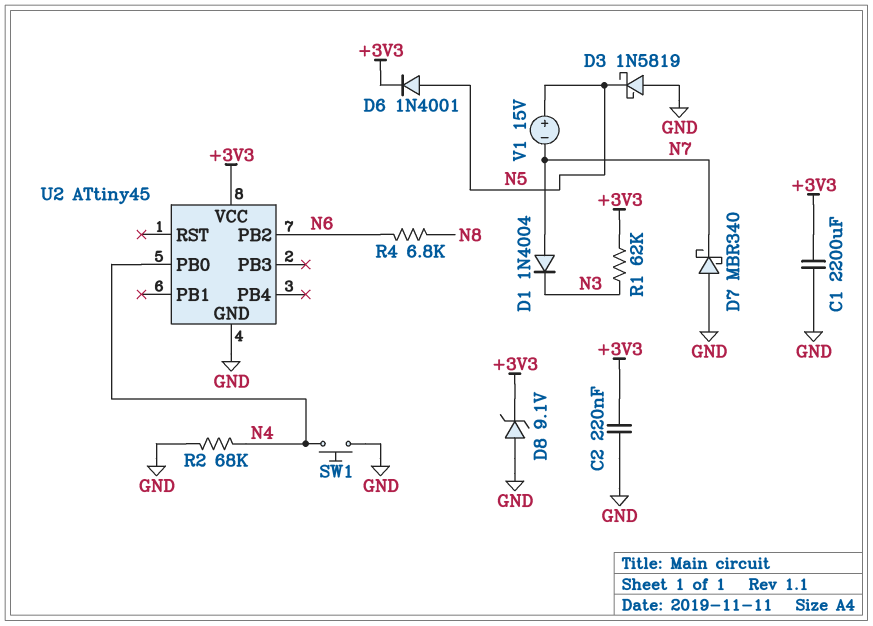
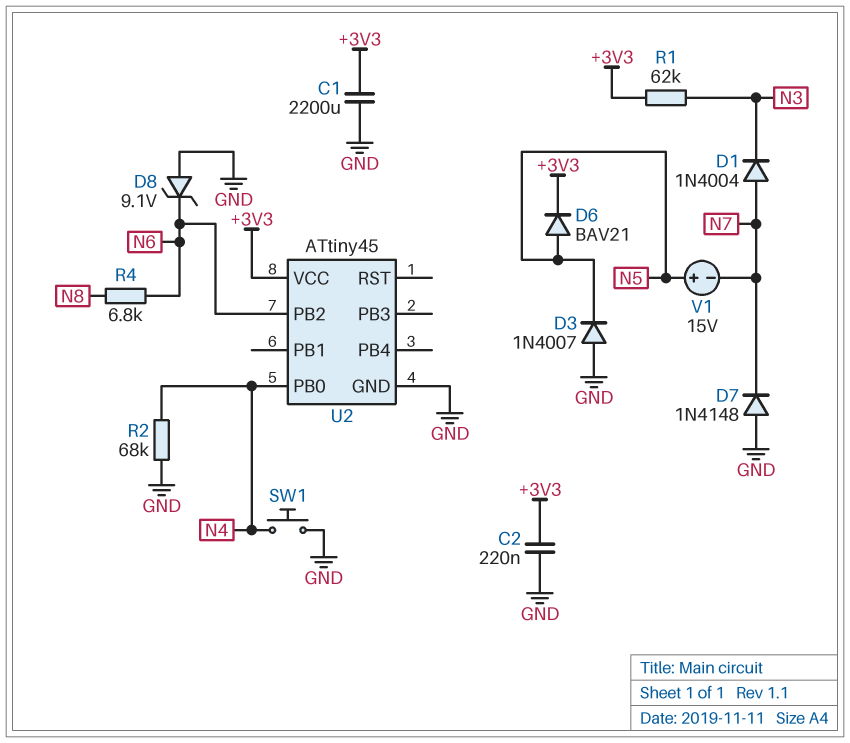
D3: schottky 1N5819 (A GND, K N5) -> diode 1N4007 (A GND, K N5)
D6: diode 1N4001 (A N5, K +3V3) -> diode BAV21 (A N5, K +3V3)
D7: schottky MBR340 (A GND, K N7) -> diode 1N4148 (A GND, K N7)
D8: zener 9.1V (A GND, K +3V3) -> zener 9.1V (A GND, K N6)

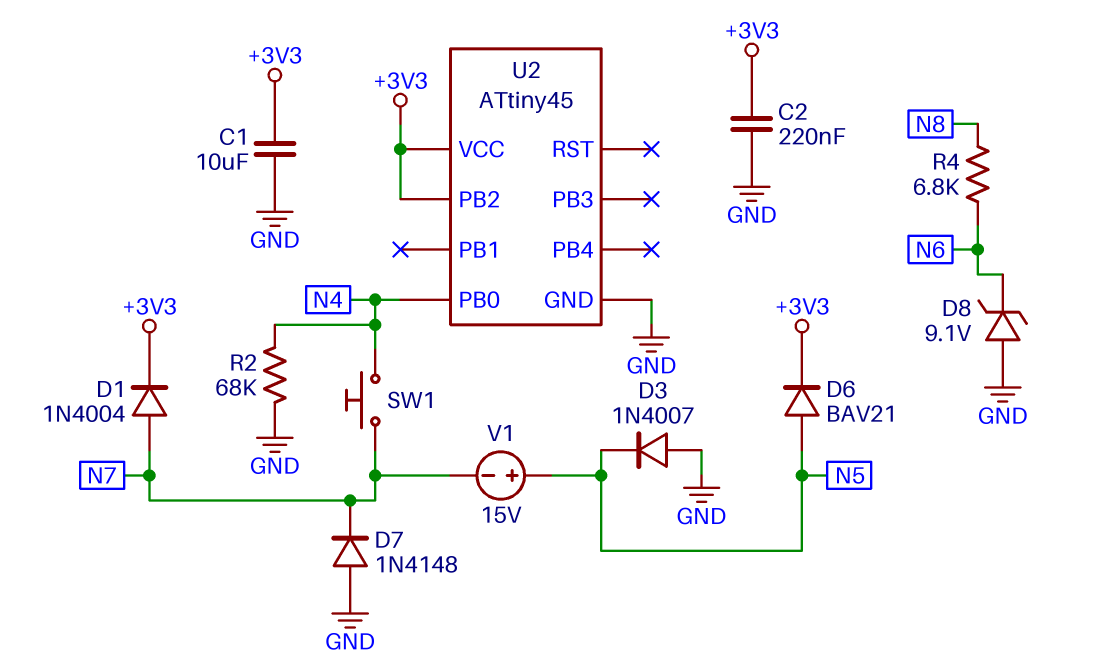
C1: 2200uF (+3V3, GND) -> 10uF (+3V3, GND)
D1: diode 1N4004 (A N7, K N3) -> diode 1N4004 (A N7, K +3V3)
R1: 62k (+3V3, N3) -> none
SW1: button (GND, N4) -> button (N4, N7)
U2 pin PB2: N6 -> +3V3

